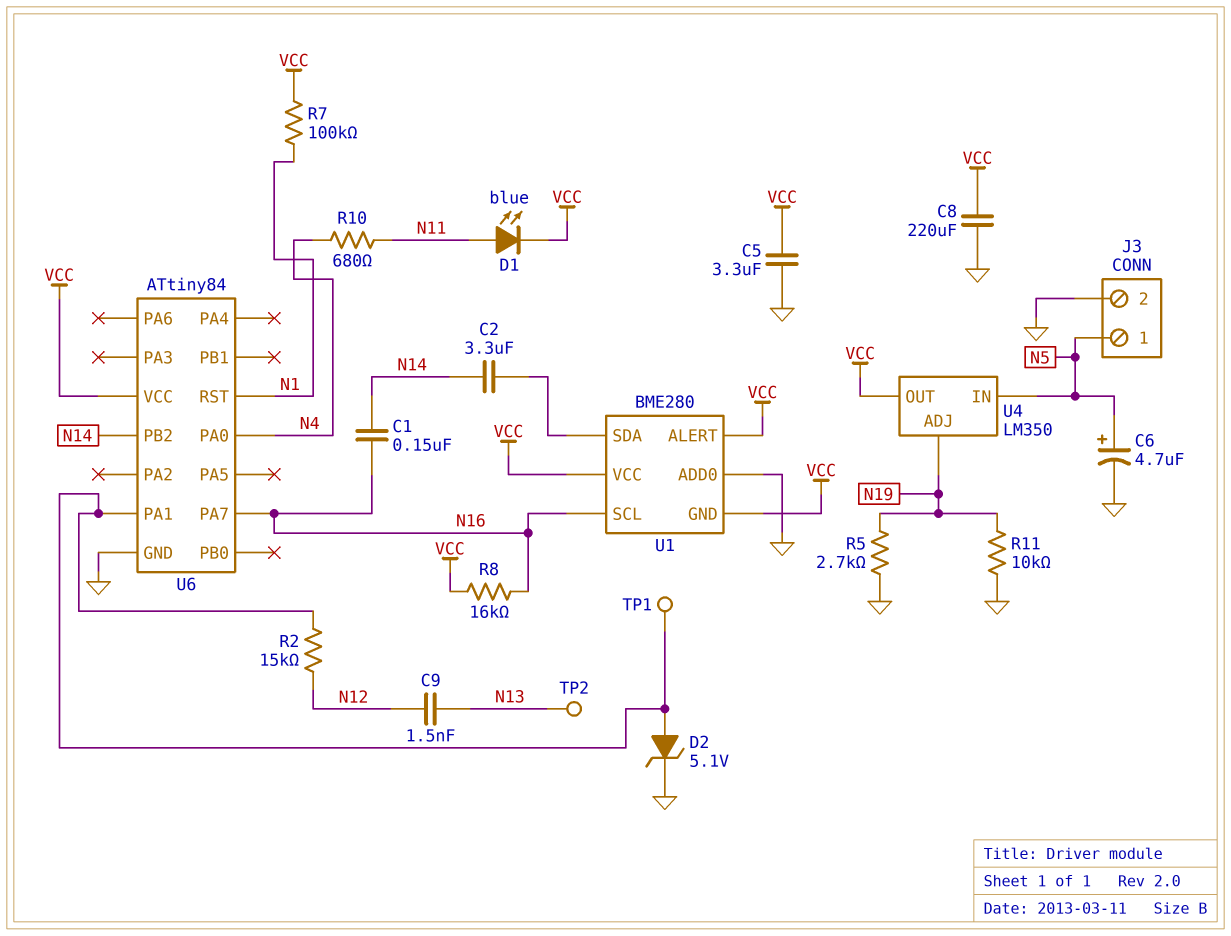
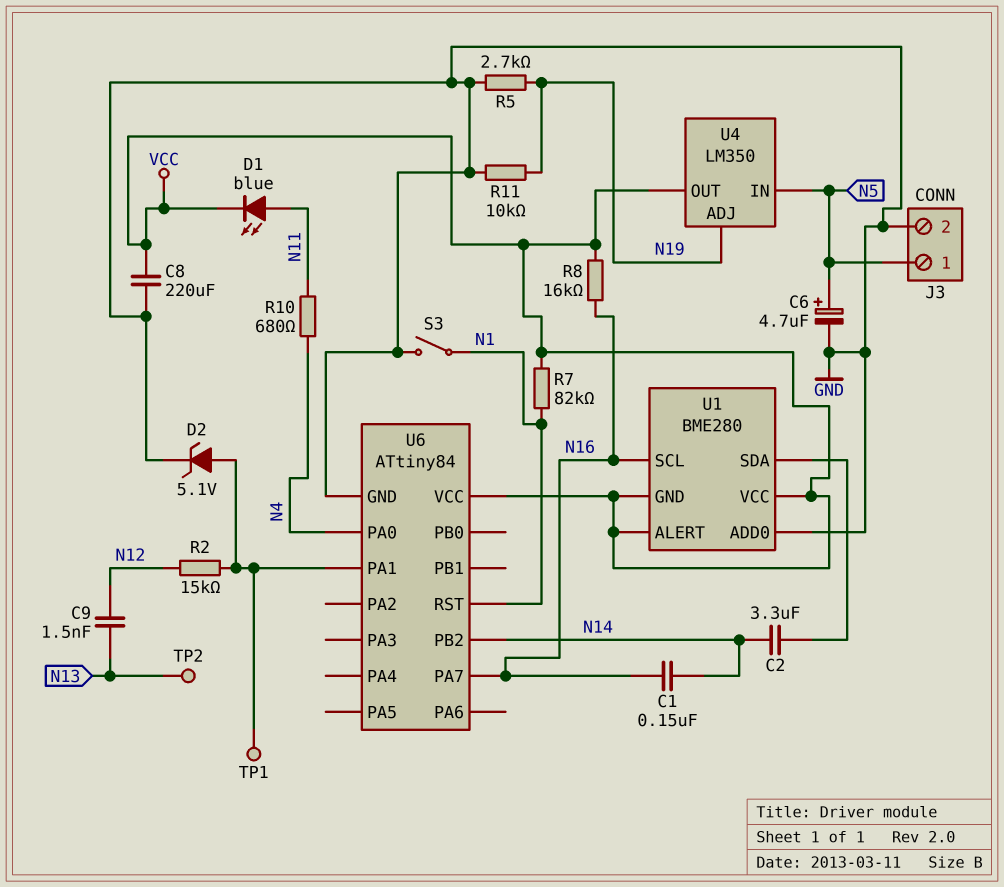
C5: 3.3uF (GND, VCC) -> none
R7: 100k (N1, VCC) -> 82k (N1, VCC)
S3: none -> switch (GND, N1)

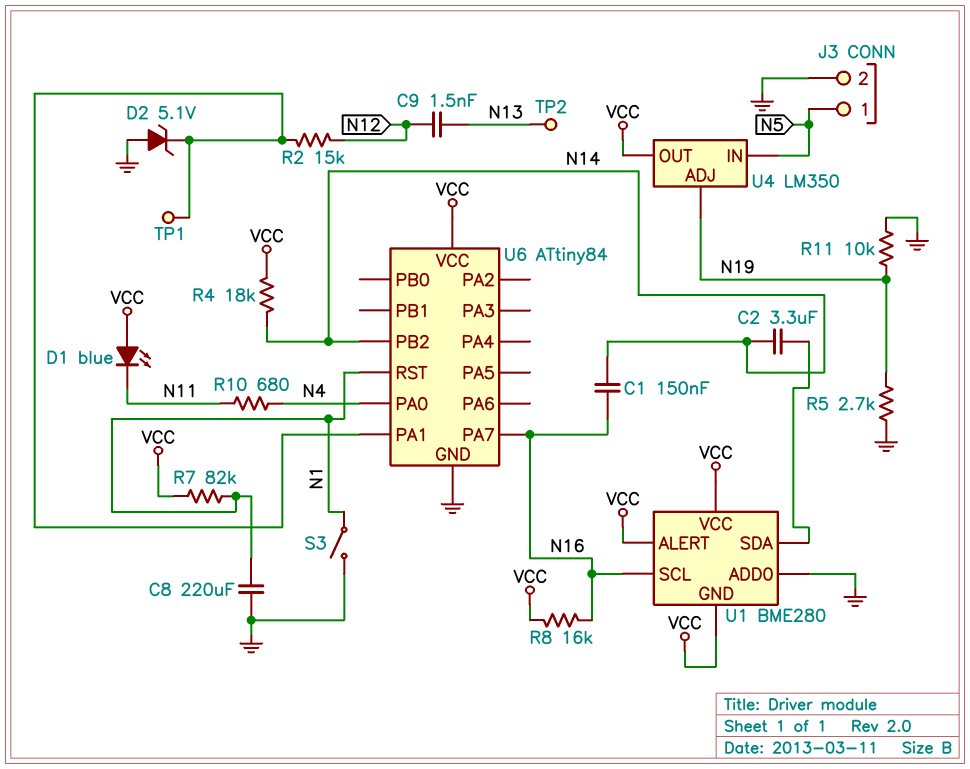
C6: 4.7uF (plus N5, minus GND) -> none
C8: 220uF (GND, VCC) -> 220uF (GND, N1)
D1: LED blue (A N11, K VCC) -> LED blue (A VCC, K N11)
D2: zener 5.1V (A U6/PA1, K GND) -> zener 5.1V (A GND, K U6/PA1)
R4: none -> 18k (N14, VCC)

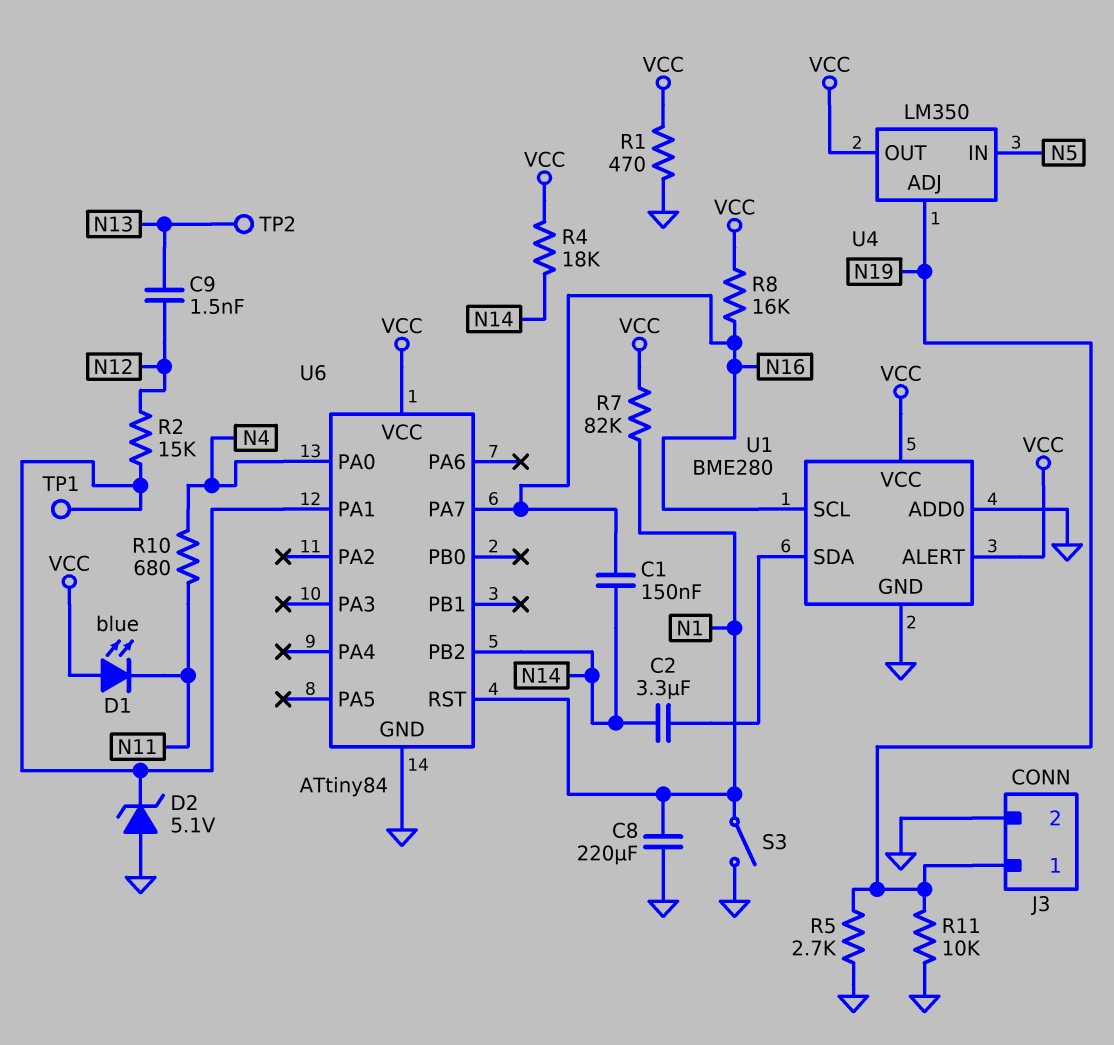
J3 pin 1: N5 -> N19
R1: none -> 470 (GND, VCC)
U1 pin GND: VCC -> GND

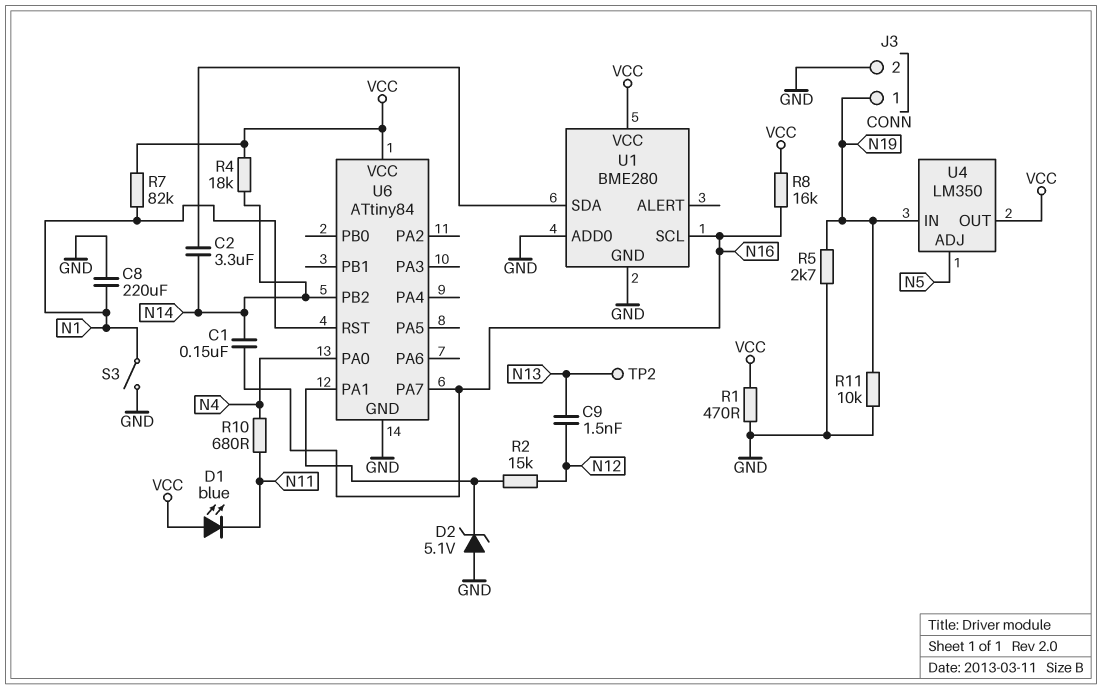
TP1: test point (U6/PA1) -> none
U1 pin ALERT: VCC -> none
U4 pin ADJ: N19 -> N5
U4 pin IN: N5 -> N19

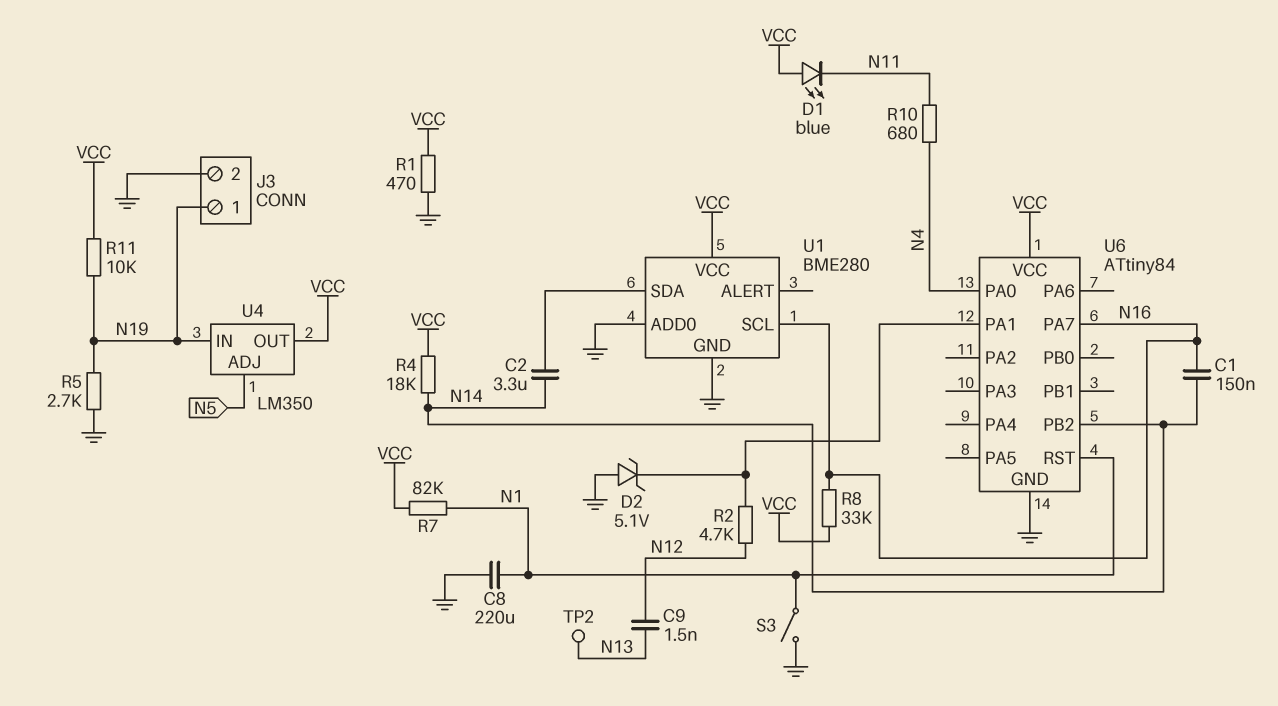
R2: 15k (N12, U6/PA1) -> 4.7k (N12, U6/PA1)
R8: 16k (N16, VCC) -> 33k (N16, VCC)
R11: 10k (GND, N19) -> 10k (N19, VCC)

